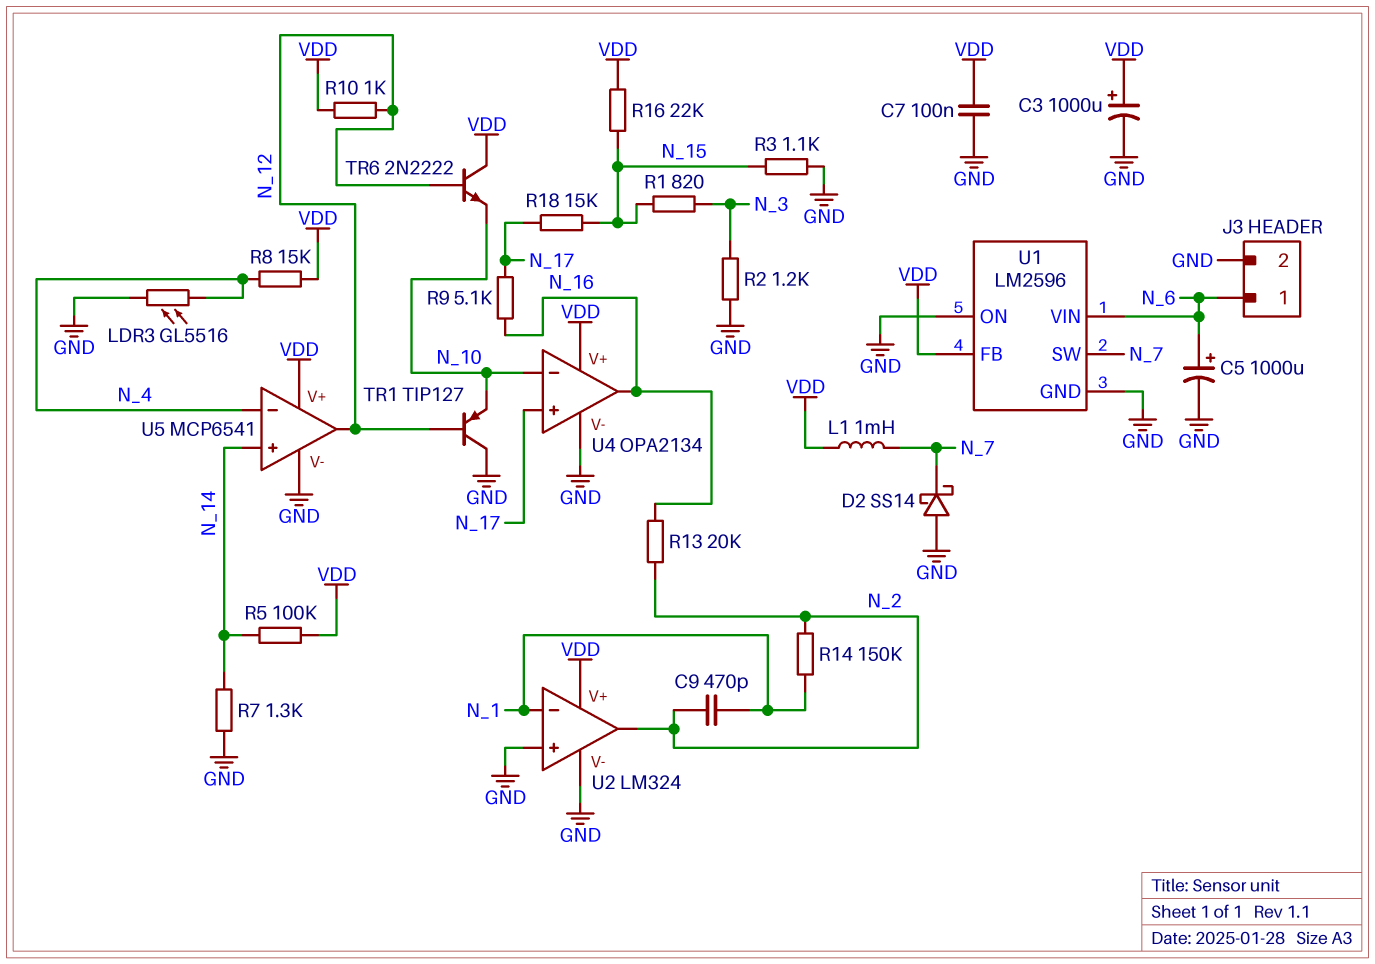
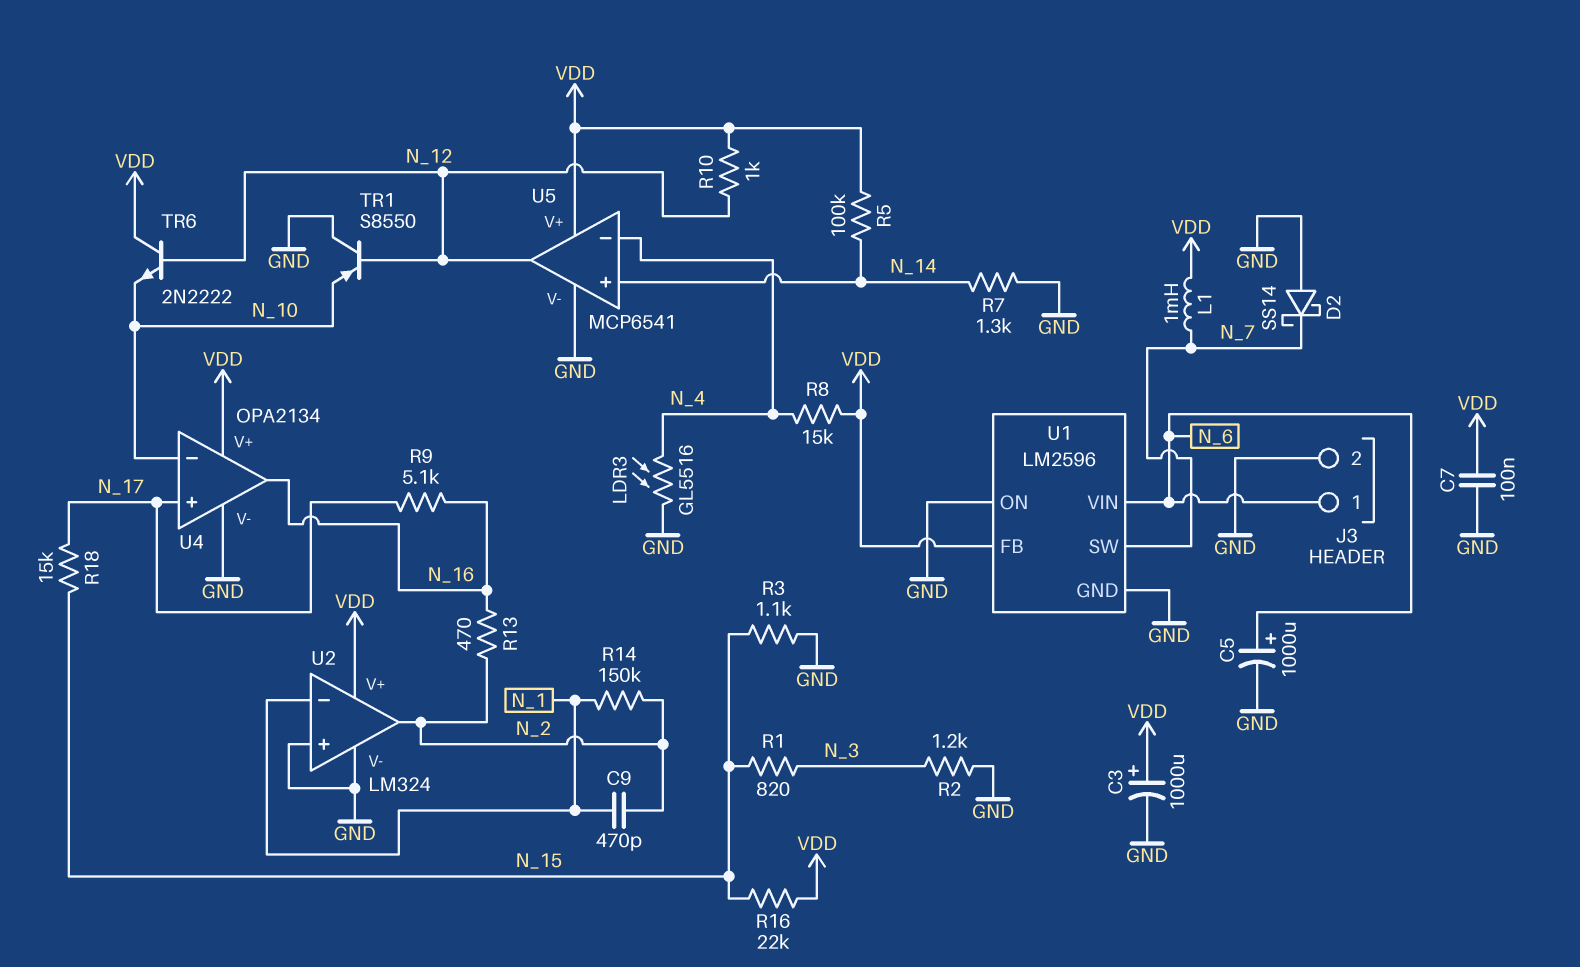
R13: 20k (N_2, N_16) -> 470 (N_2, N_16)
TR1: PNP TIP127 (B N_12, C GND, E N_10) -> PNP S8550 (B N_12, C GND, E N_10)

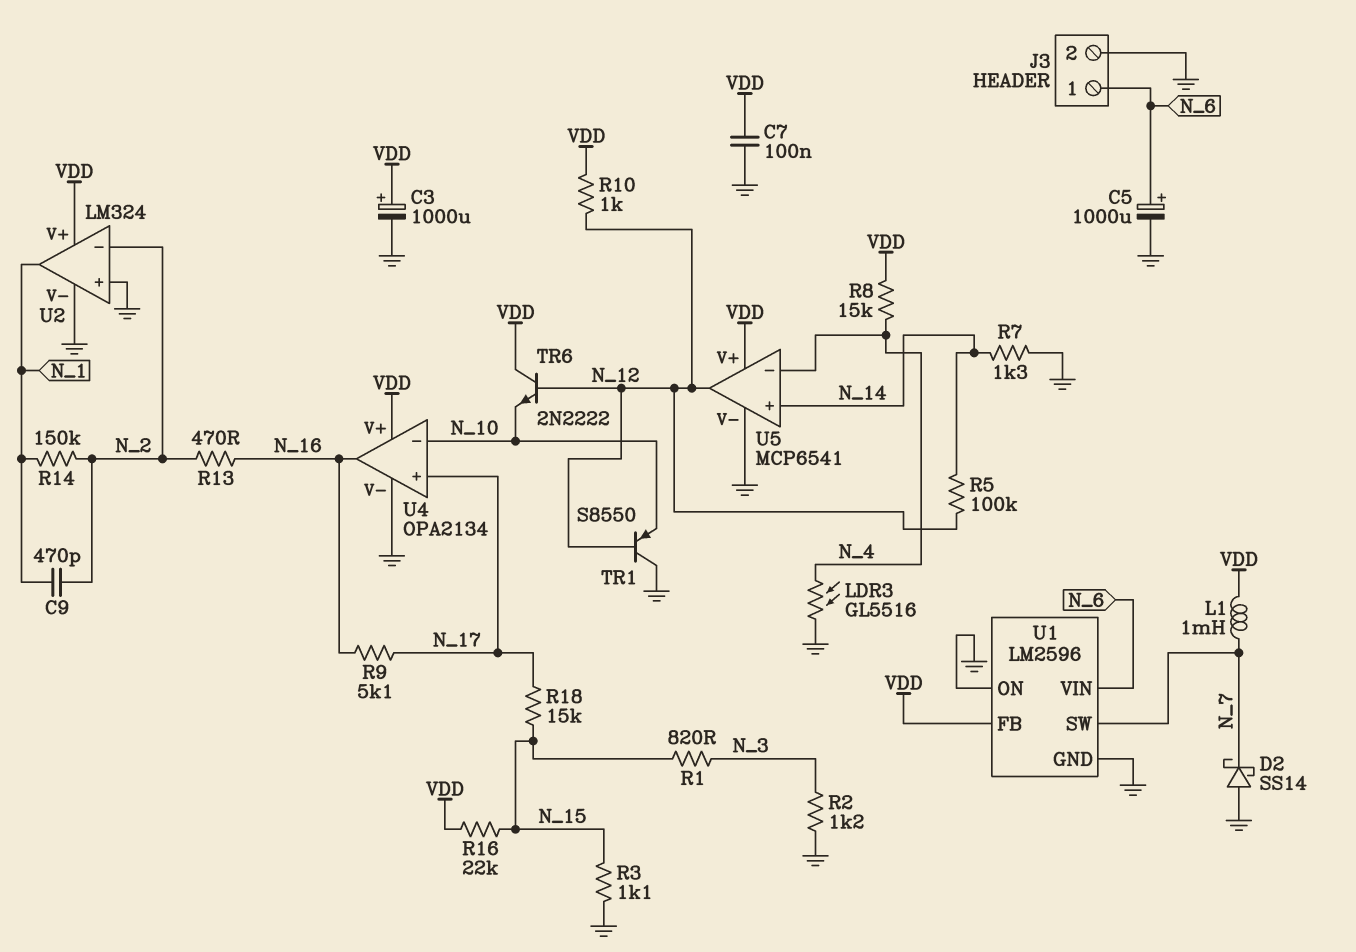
R5: 100k (N_14, VDD) -> 100k (N_12, N_14)
U2 pin in-: N_1 -> N_2
U2 pin out: N_2 -> N_1

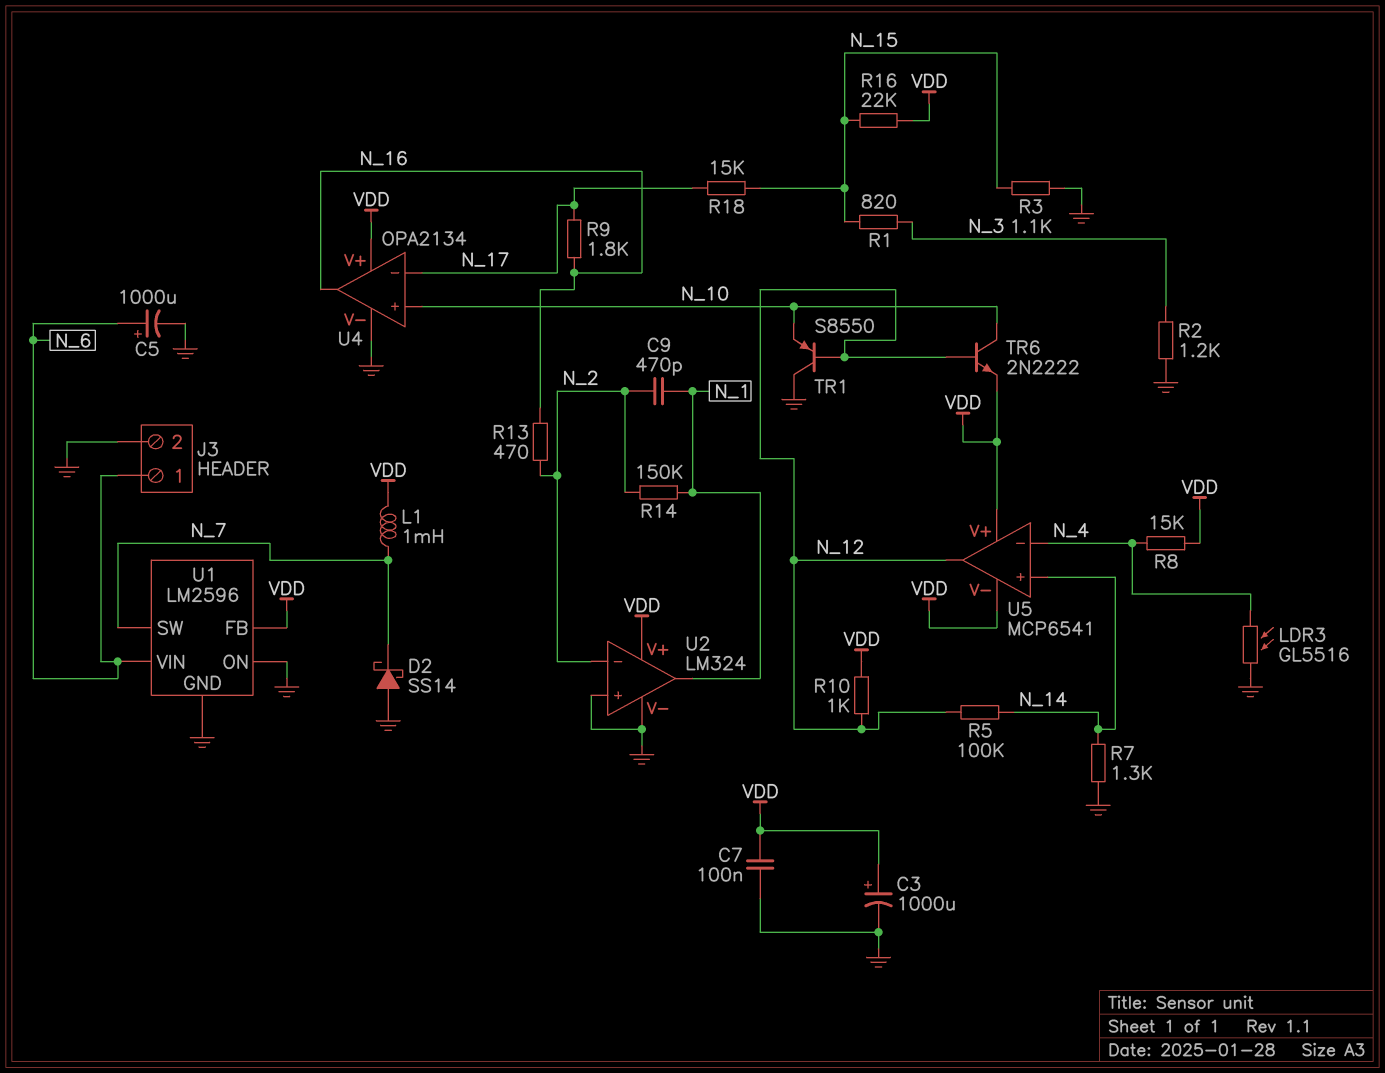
R9: 5.1k (N_16, N_17) -> 1.8k (N_16, N_17)
TR6: NPN 2N2222 (B N_12, C VDD, E N_10) -> NPN 2N2222 (B N_12, C N_10, E VDD)
U4 pin in+: N_17 -> N_10
U4 pin in-: N_10 -> N_17
U5 pin V-: GND -> VDD

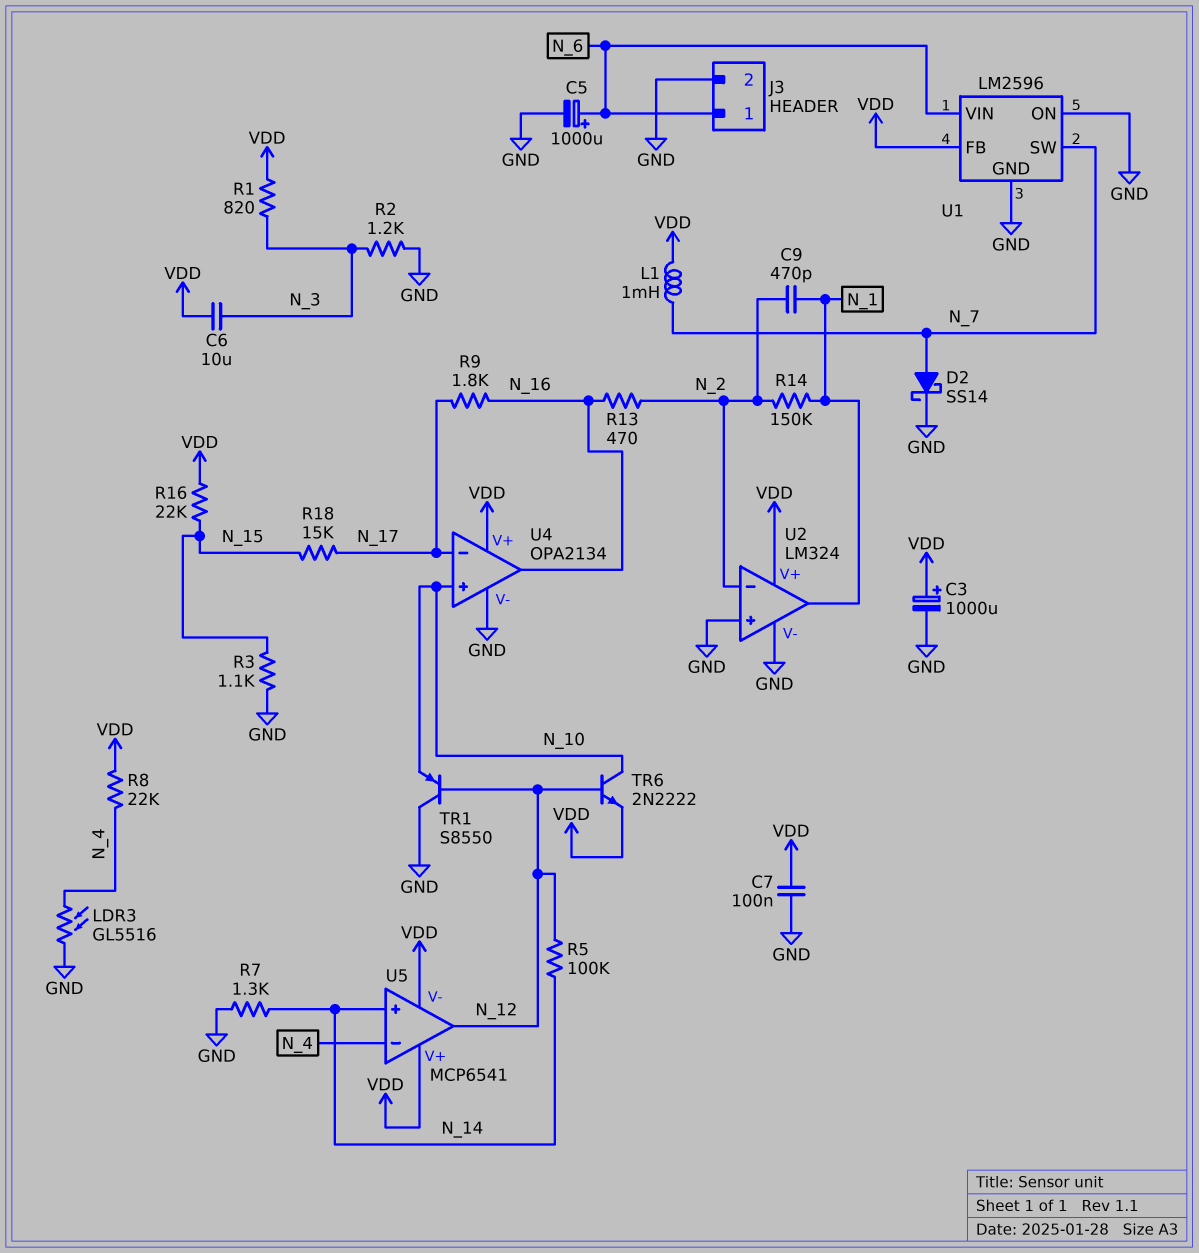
C6: none -> 10uF (N_3, VDD)
D2: schottky SS14 (A GND, K N_7) -> schottky SS14 (A N_7, K GND)
R1: 820 (N_3, N_15) -> 820 (N_3, VDD)
R8: 15k (N_4, VDD) -> 22k (N_4, VDD)
R10: 1k (N_12, VDD) -> none

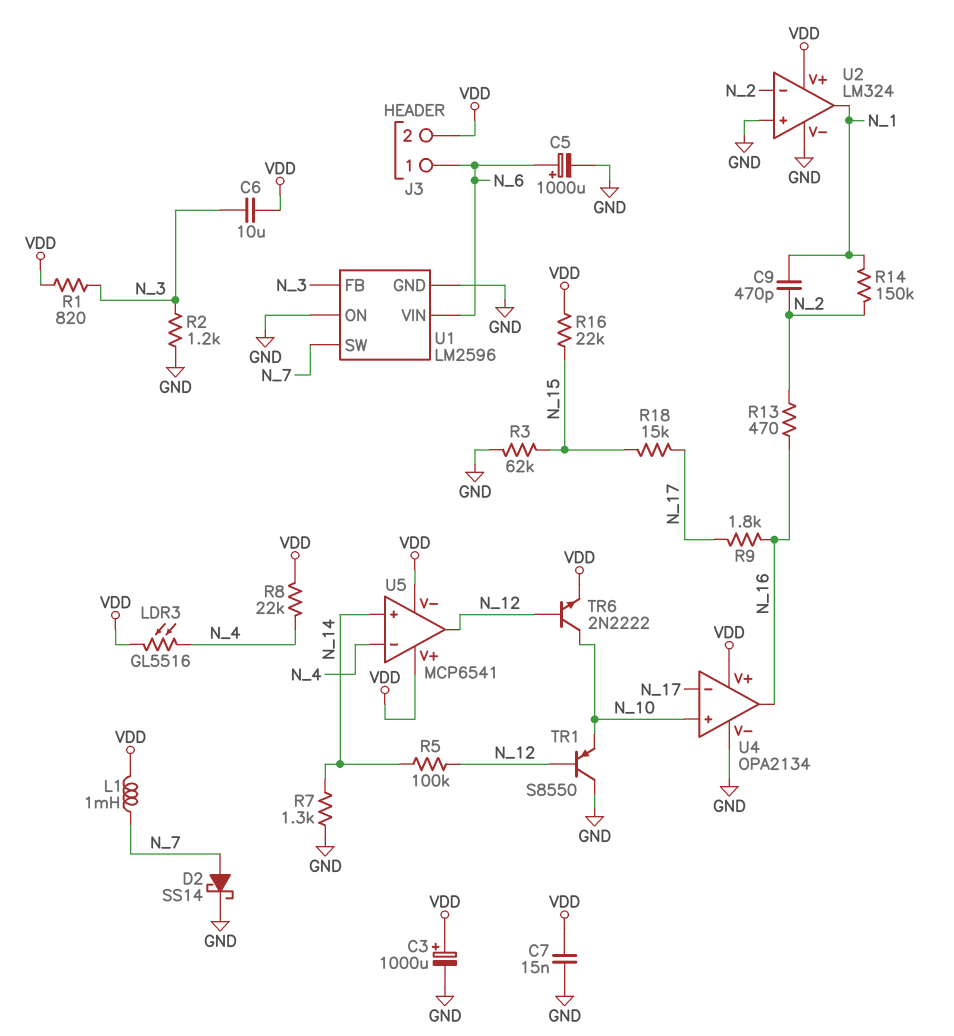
C7: 100nF (GND, VDD) -> 15nF (GND, VDD)
J3 pin 2: GND -> VDD
LDR3: GL5516 (GND, N_4) -> GL5516 (N_4, VDD)
R3: 1.1k (GND, N_15) -> 62k (GND, N_15)
U1 pin FB: VDD -> N_3

